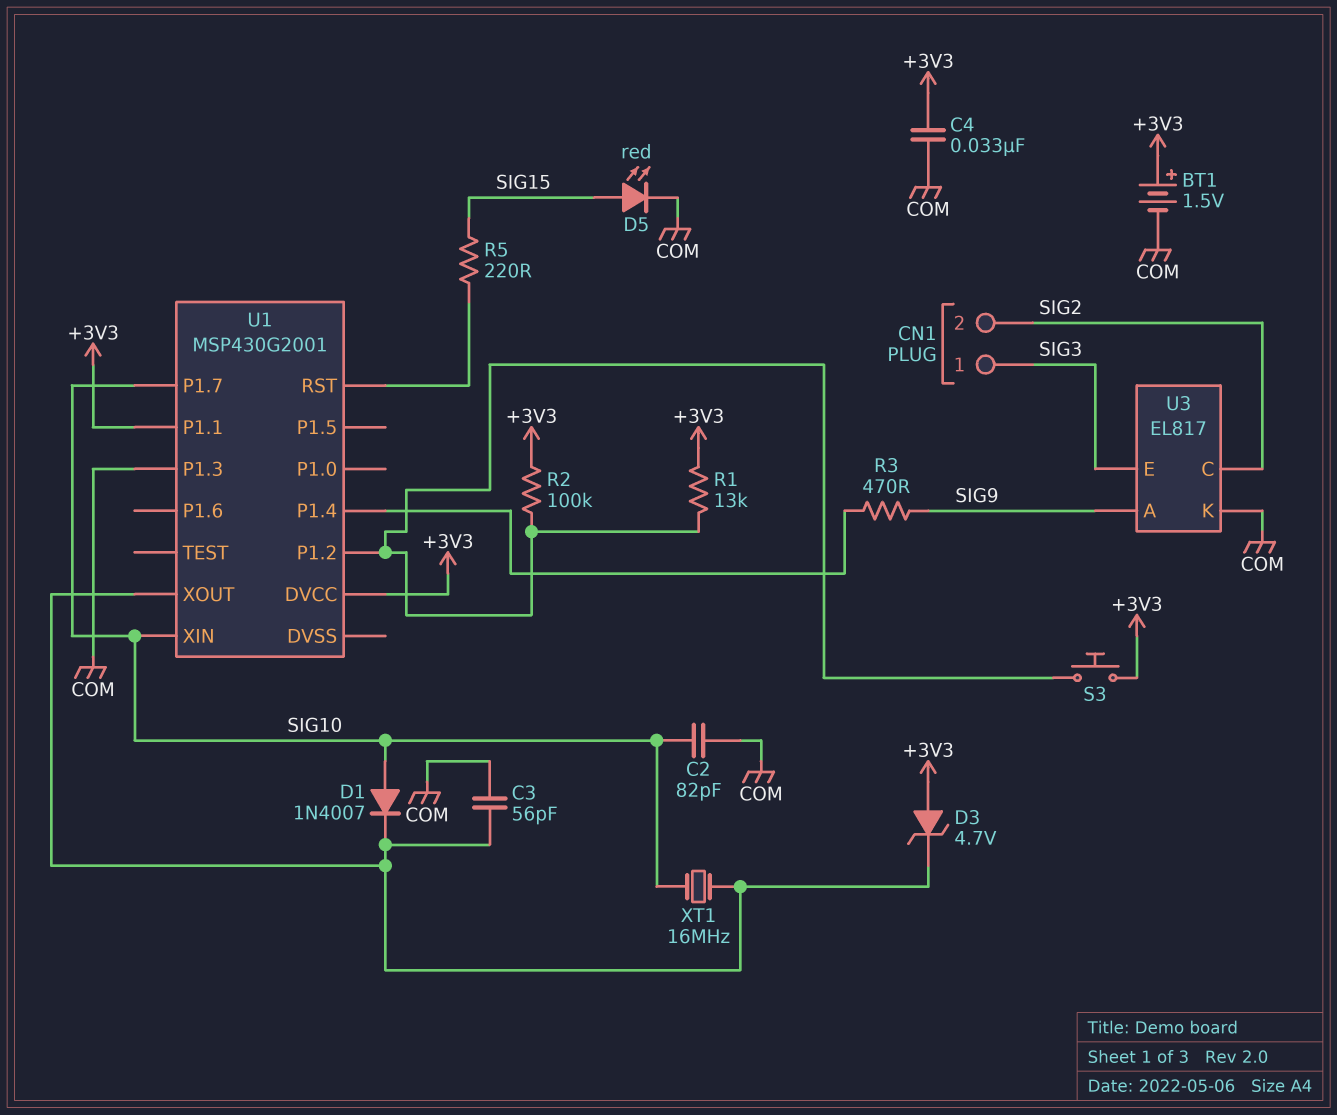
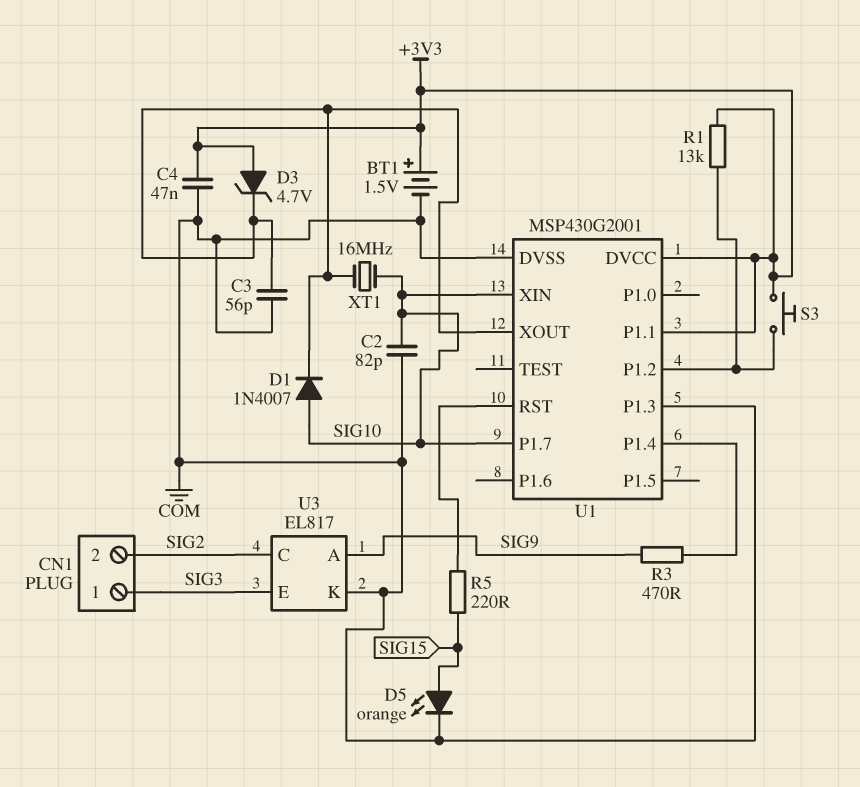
C4: 33nF (+3V3, COM) -> 47nF (+3V3, COM)
D5: LED red (A SIG15, K COM) -> LED orange (A SIG15, K COM)
R2: 100k (+3V3, U1/P1.2) -> none
U1 pin DVSS: none -> COM

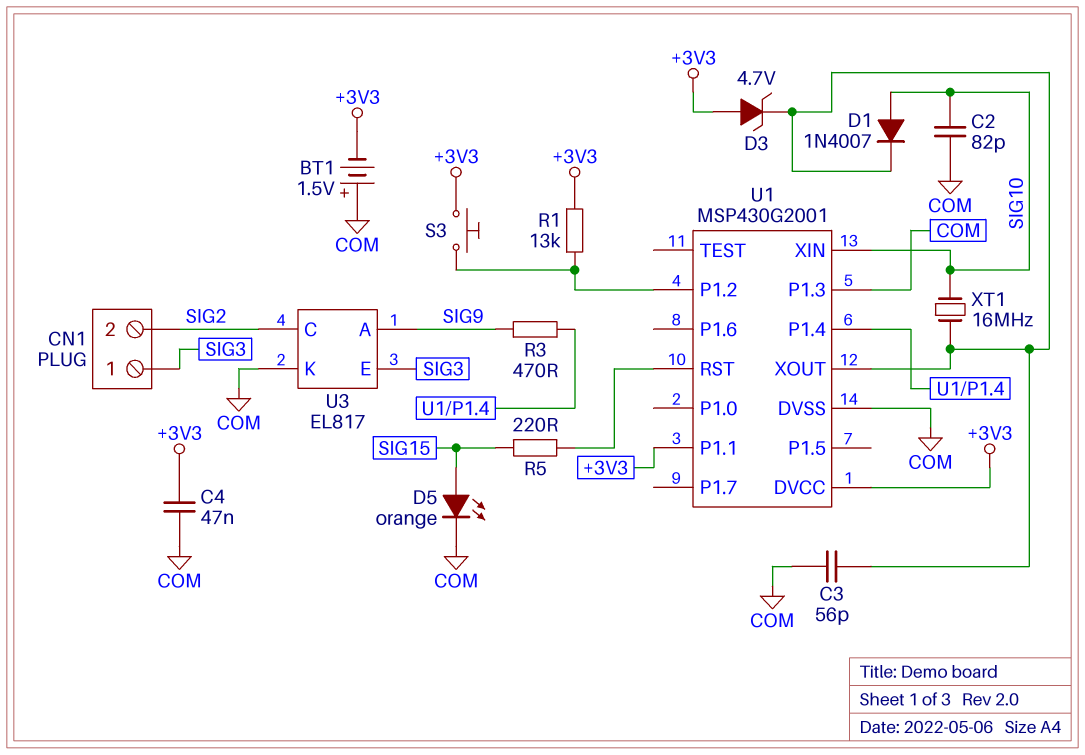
BT1: 1.5V (plus +3V3, minus COM) -> 1.5V (plus COM, minus +3V3)
U1 pin P1.7: SIG10 -> none

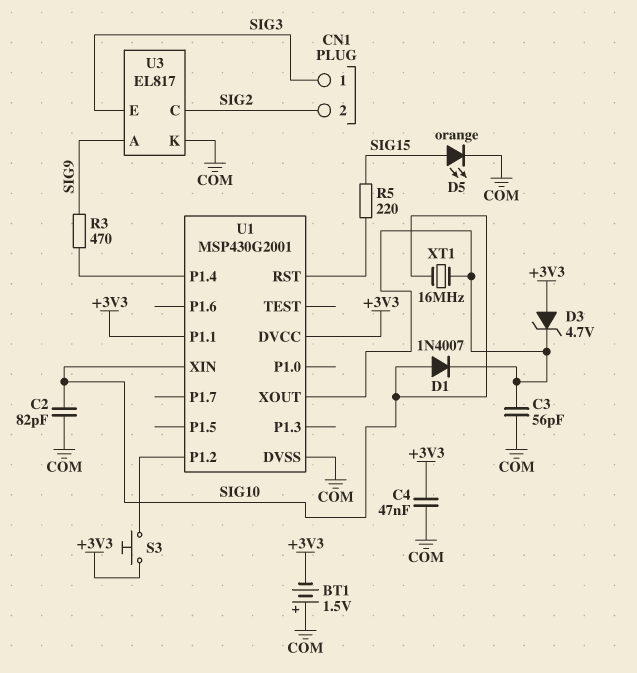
R1: 13k (+3V3, U1/P1.2) -> none
U1 pin P1.3: COM -> none

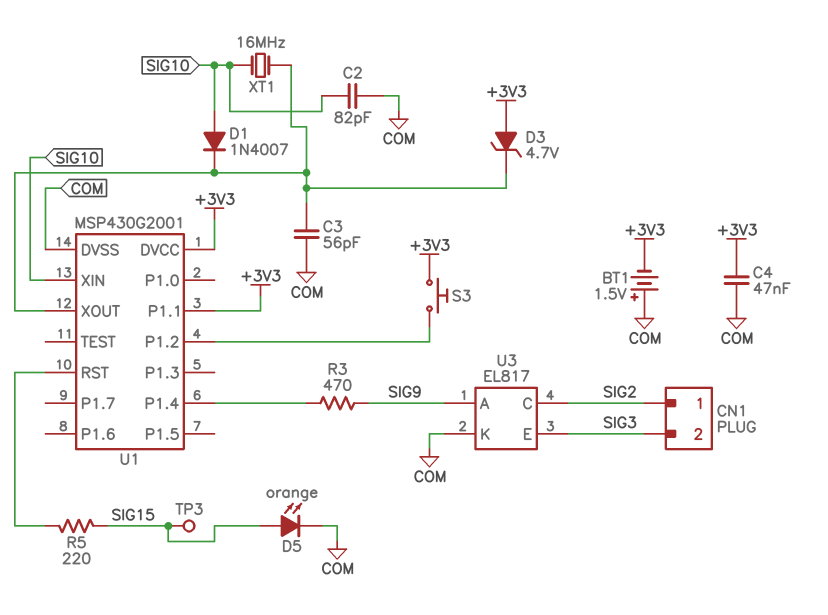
CN1 pin 1: SIG3 -> SIG2
CN1 pin 2: SIG2 -> SIG3
TP3: none -> test point (SIG15)

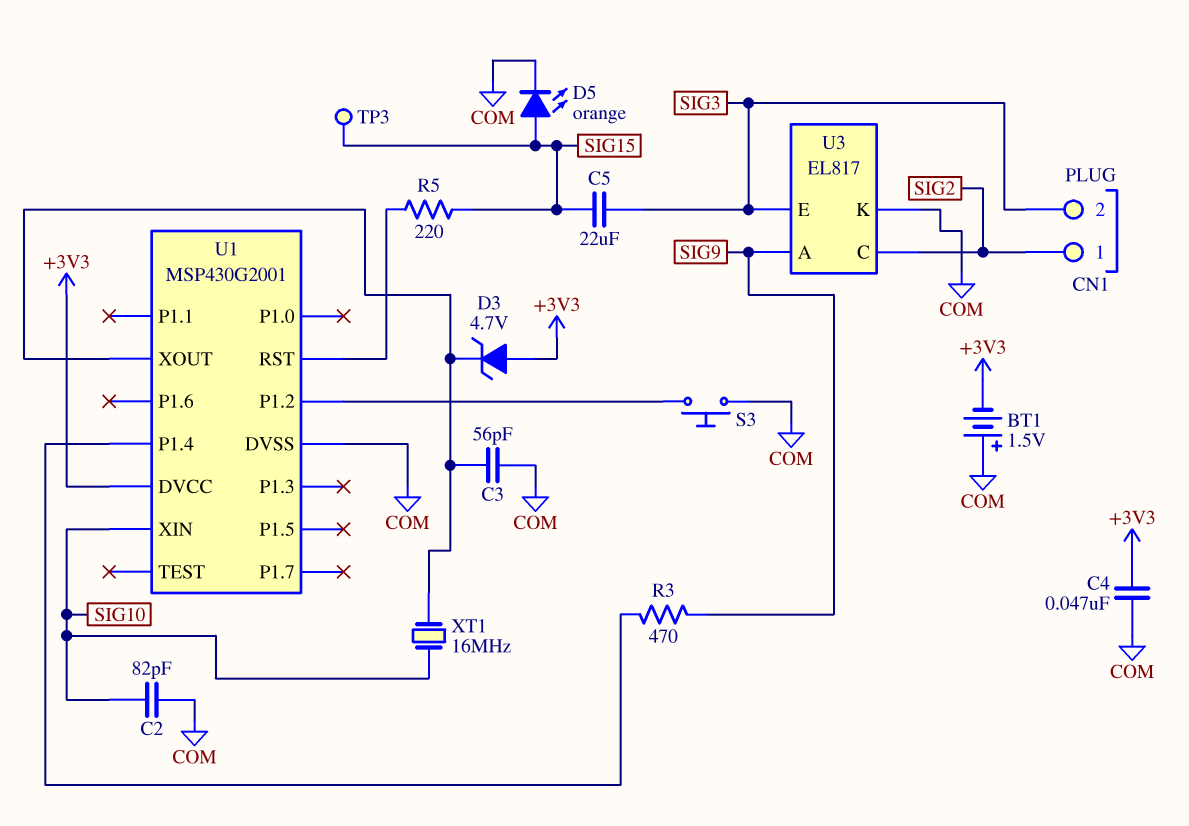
C5: none -> 22uF (SIG3, SIG15)
D1: diode 1N4007 (A SIG10, K U1/XOUT) -> none
S3: button (+3V3, U1/P1.2) -> button (COM, U1/P1.2)
U1 pin P1.1: +3V3 -> none

